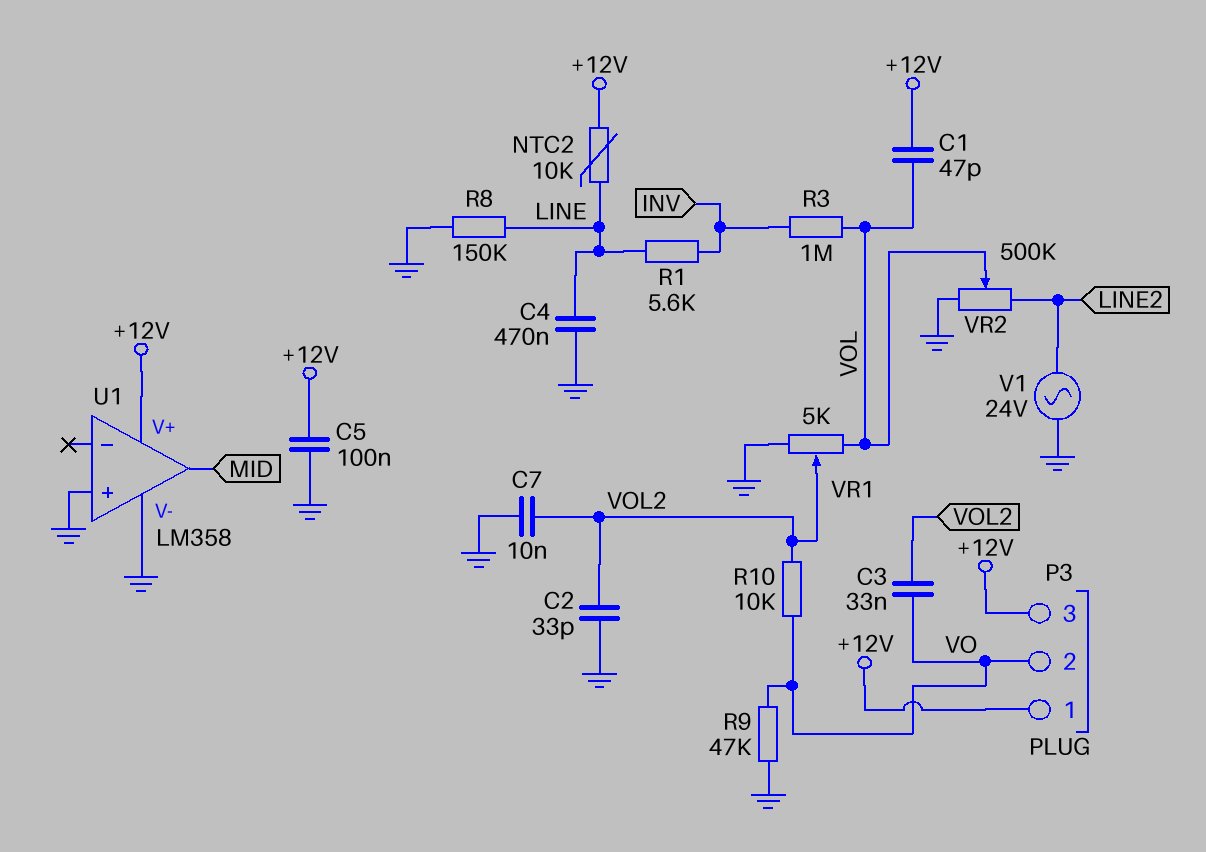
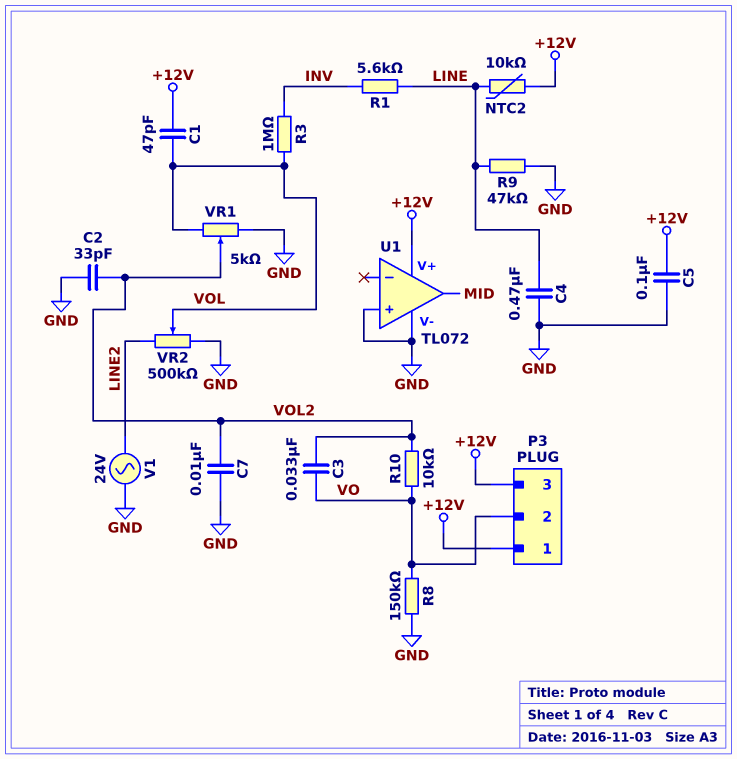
R8: 150k (GND, LINE) -> 150k (GND, VO)
R9: 47k (GND, VO) -> 47k (GND, LINE)
U1: LM358 -> TL072

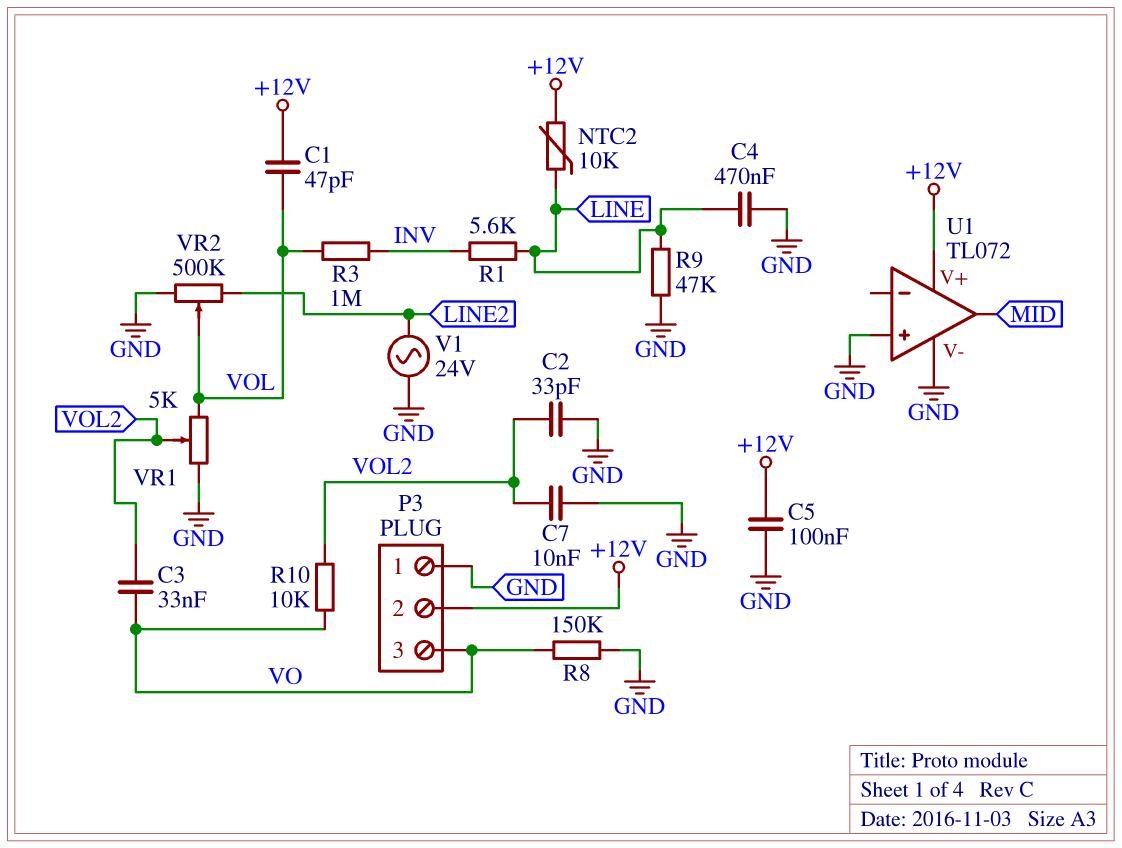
P3 pin 1: +12V -> GND
P3 pin 2: VO -> +12V
P3 pin 3: +12V -> VO

